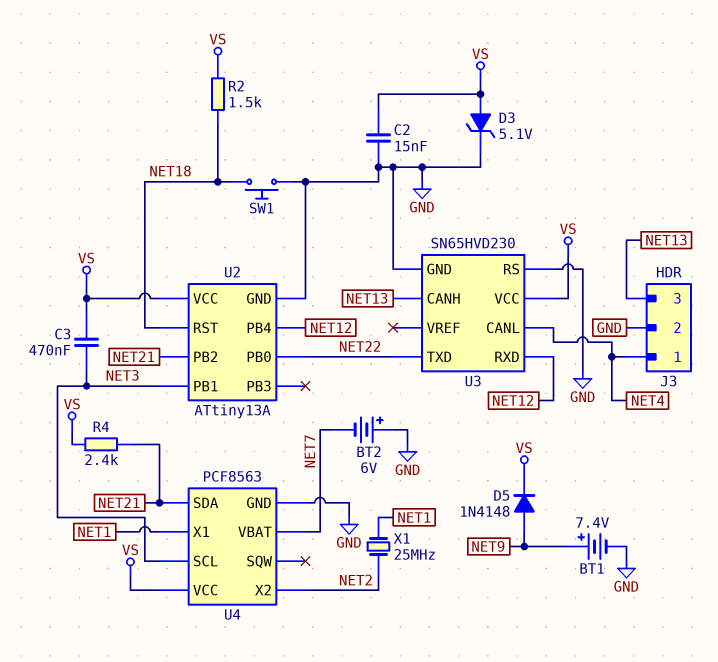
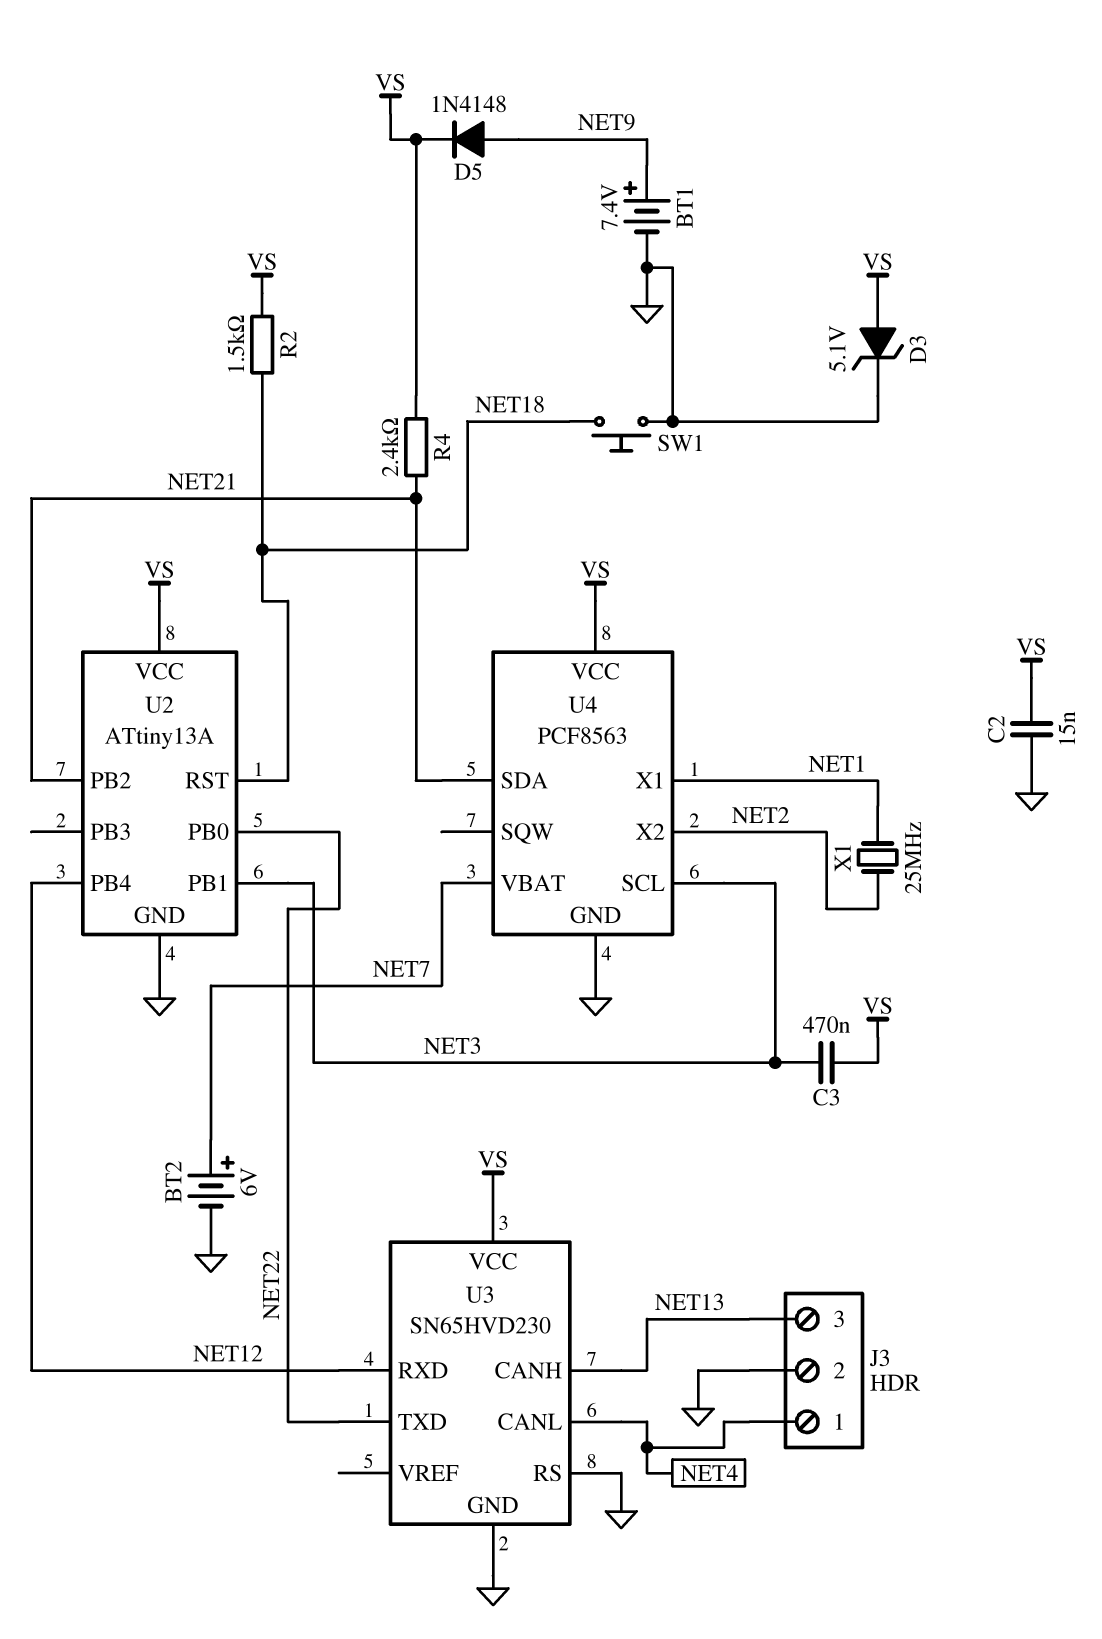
BT2: 6V (plus GND, minus NET7) -> 6V (plus NET7, minus GND)

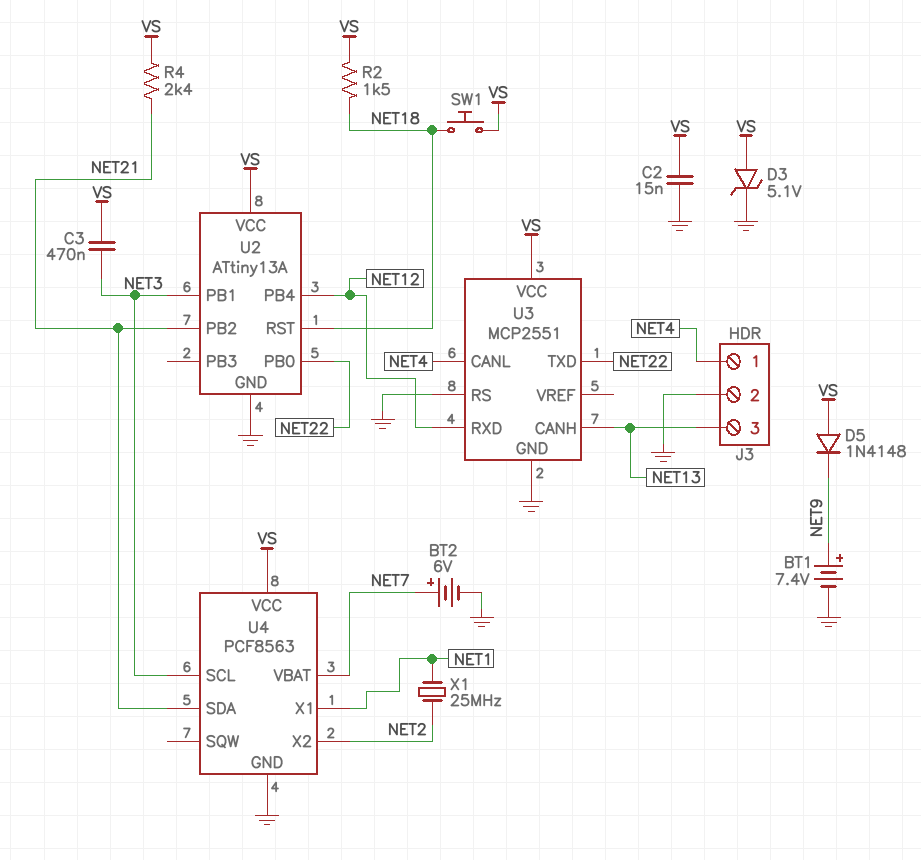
D5: diode 1N4148 (A NET9, K VS) -> diode 1N4148 (A VS, K NET9)
SW1: button (GND, NET18) -> button (NET18, VS)
U3: SN65HVD230 -> MCP2551

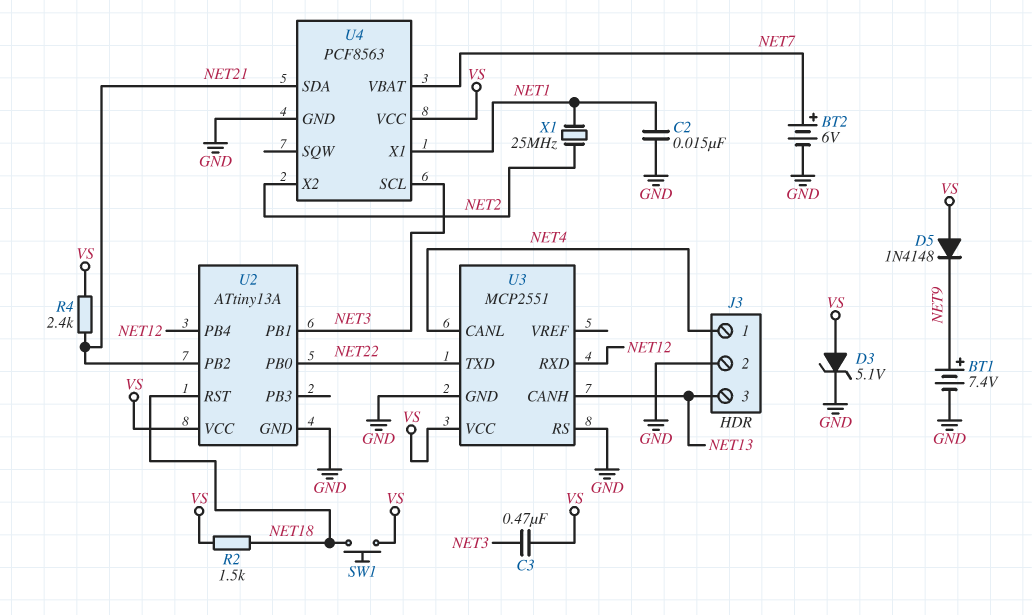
C2: 15nF (GND, VS) -> 15nF (GND, NET1)

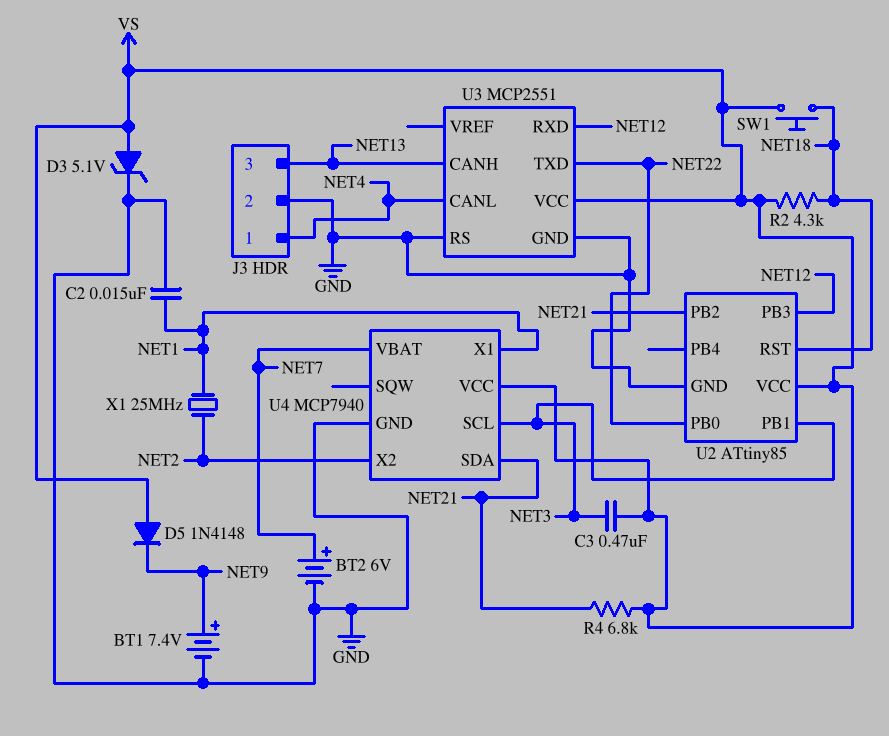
R2: 1.5k (NET18, VS) -> 4.3k (NET18, VS)
R4: 2.4k (NET21, VS) -> 6.8k (NET21, VS)
U2: ATtiny13A -> ATtiny85
U2 pin PB3: none -> NET12
U2 pin PB4: NET12 -> none
U4: PCF8563 -> MCP7940

